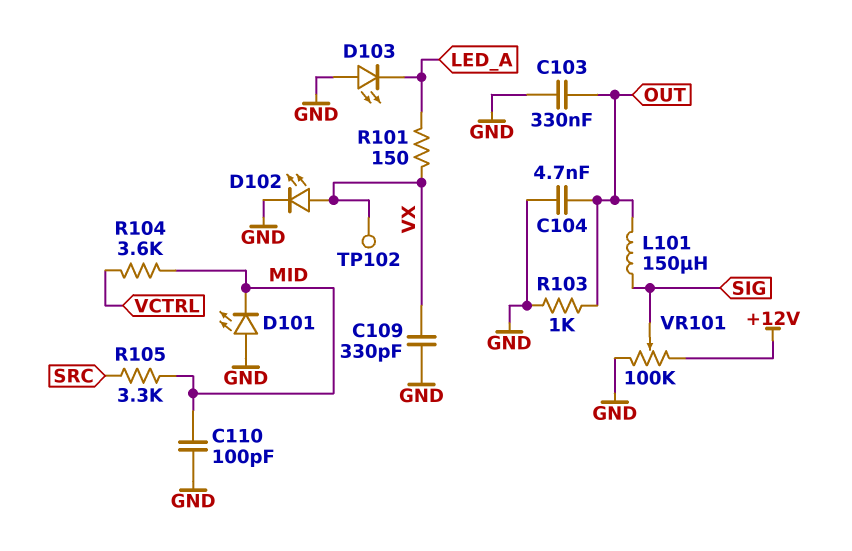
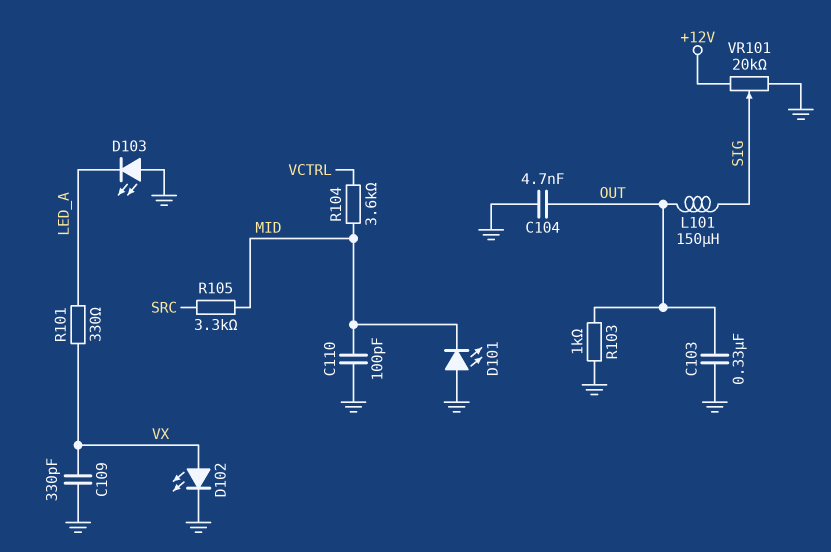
R101: 150 (LED_A, VX) -> 330 (LED_A, VX)
TP102: test point (VX) -> none
VR101: 100k (+12V, GND, wiper SIG) -> 20k (+12V, GND, wiper SIG)

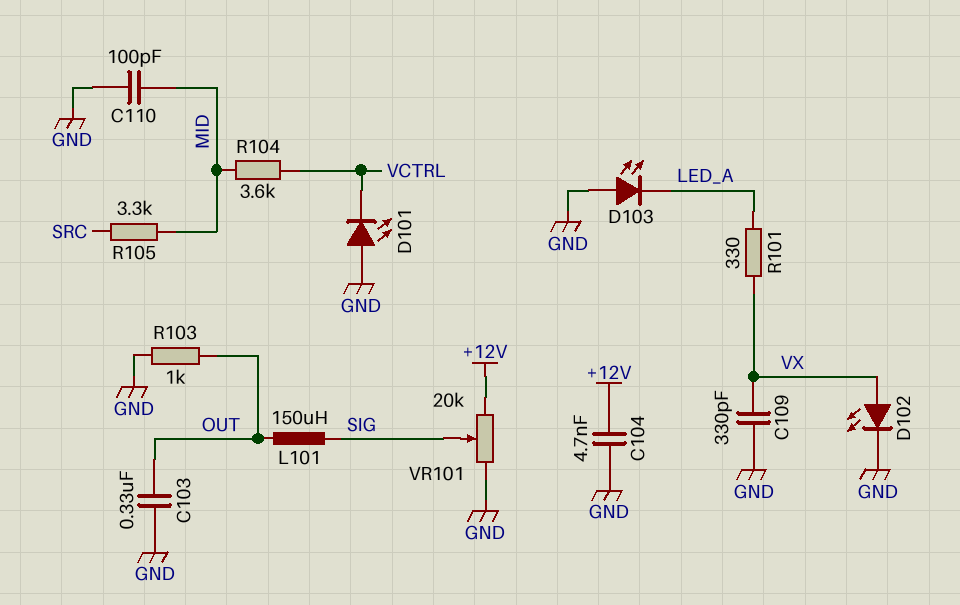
C104: 4.7nF (GND, OUT) -> 4.7nF (+12V, GND)
D101: LED (A GND, K MID) -> LED (A GND, K VCTRL)

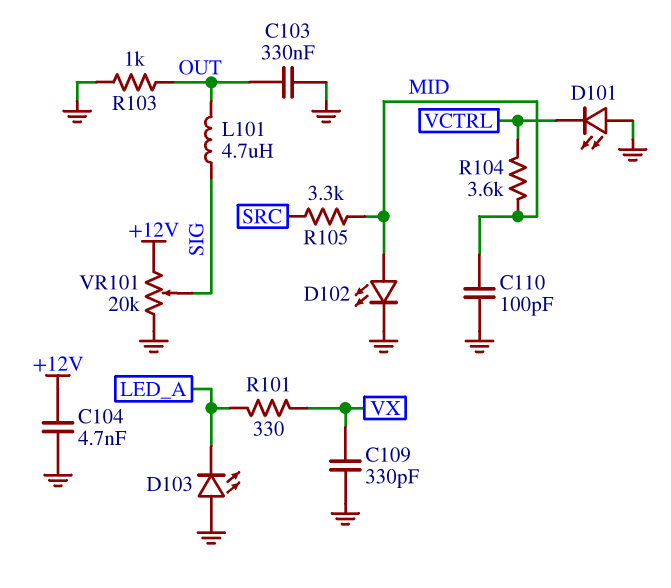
D102: LED (A VX, K GND) -> LED (A MID, K GND)
L101: 150uH (OUT, SIG) -> 4.7uH (OUT, SIG)

